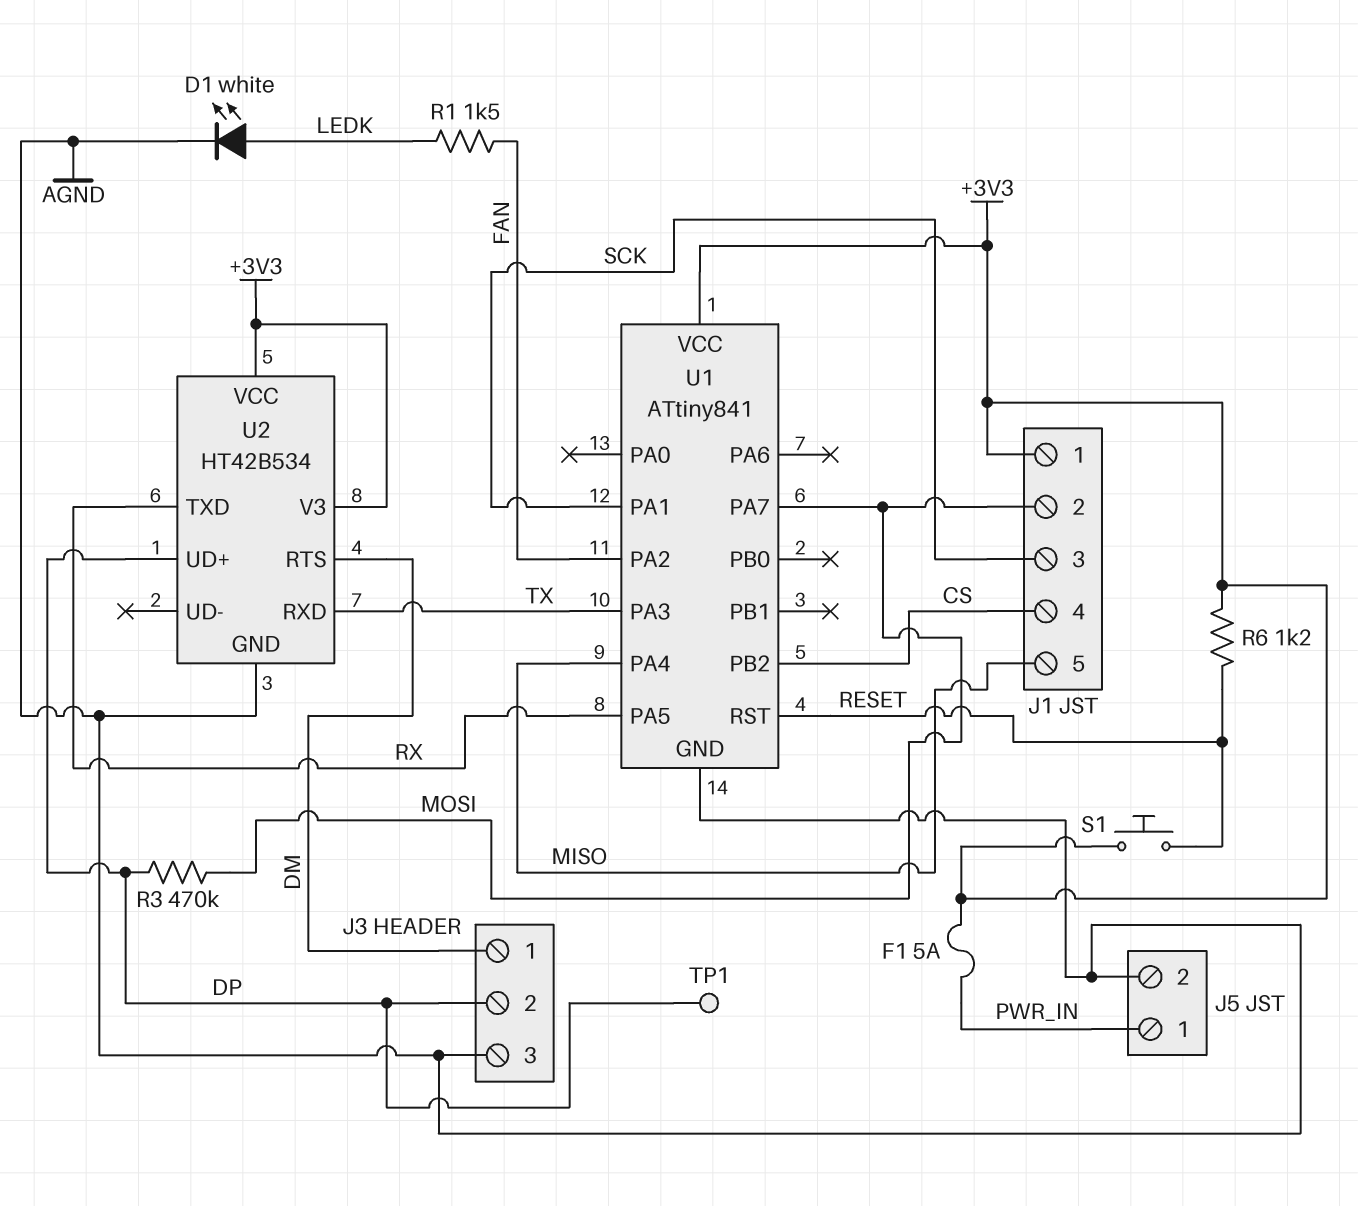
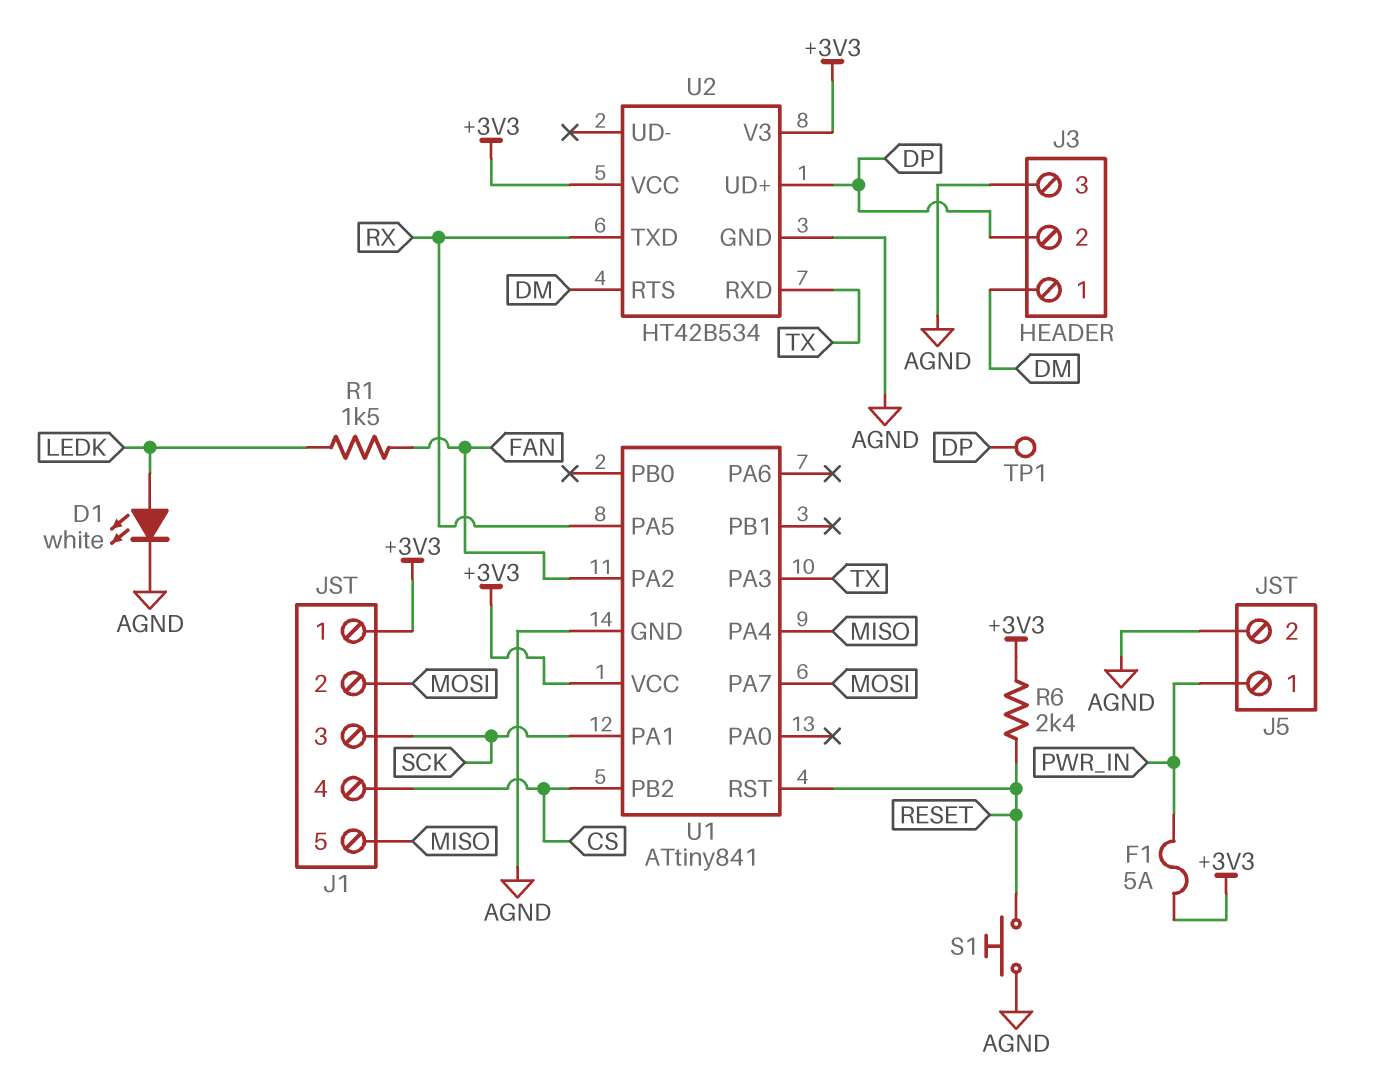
R3: 470k (DP, MOSI) -> none
R6: 1.2k (+3V3, RESET) -> 2.4k (+3V3, RESET)
S1: button (+3V3, RESET) -> button (AGND, RESET)

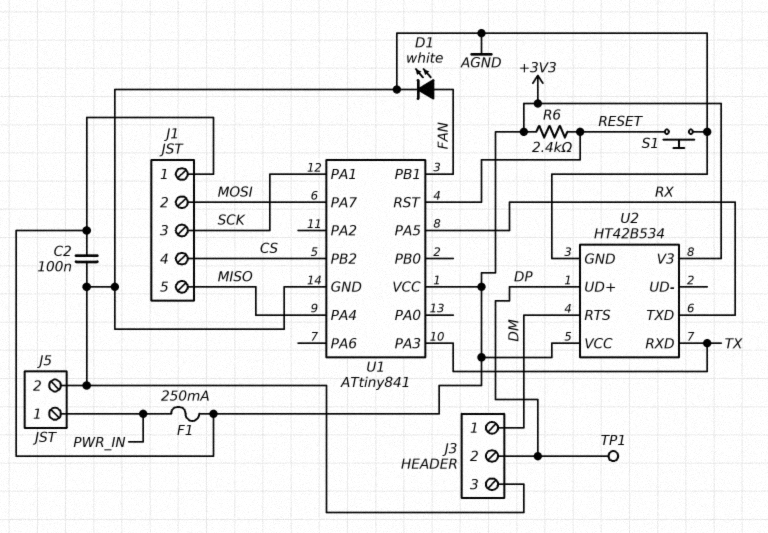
C2: none -> 100nF (+3V3, AGND)
D1: LED white (A LEDK, K AGND) -> LED white (A FAN, K AGND)
F1: 5A (+3V3, PWR_IN) -> 250mA (+3V3, PWR_IN)
R1: 1.5k (FAN, LEDK) -> none
U1 pin PA2: FAN -> none
U1 pin PB1: none -> FAN

